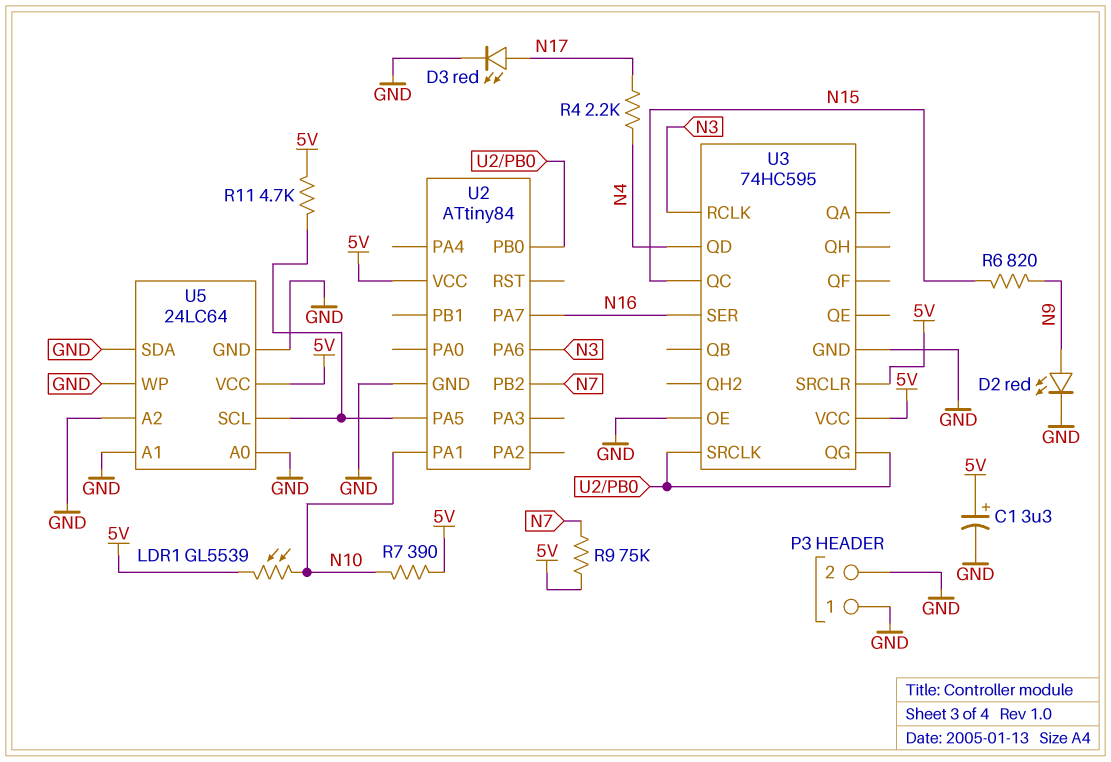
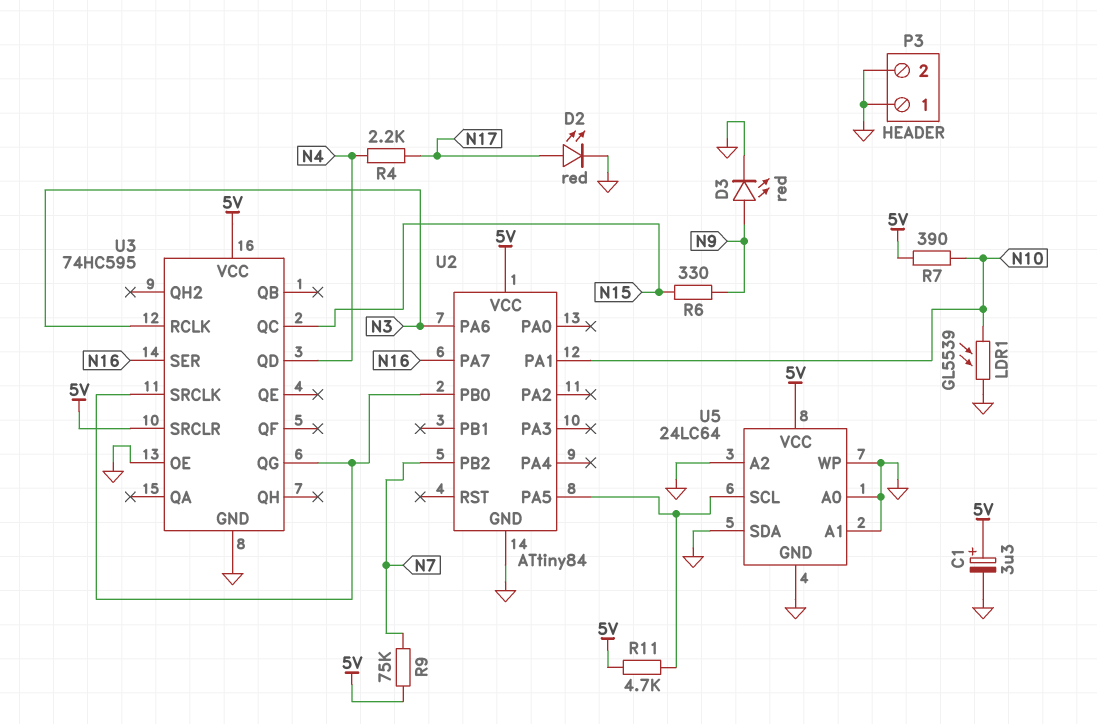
D2: LED red (A N9, K GND) -> LED red (A N17, K GND)
D3: LED red (A N17, K GND) -> LED red (A N9, K GND)
LDR1: GL5539 (5V, N10) -> GL5539 (GND, N10)
R6: 820 (N9, N15) -> 330 (N9, N15)

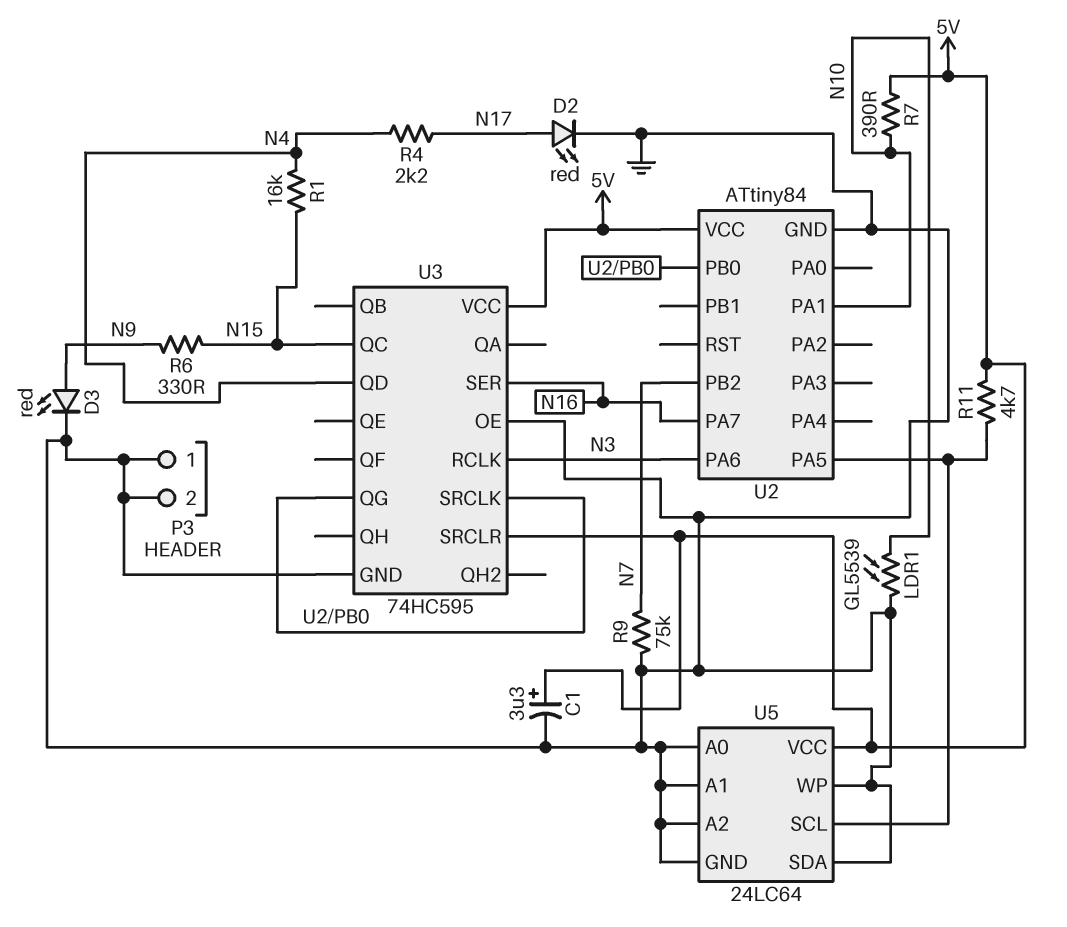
R1: none -> 16k (N4, N15)
R9: 75k (5V, N7) -> 75k (GND, N7)

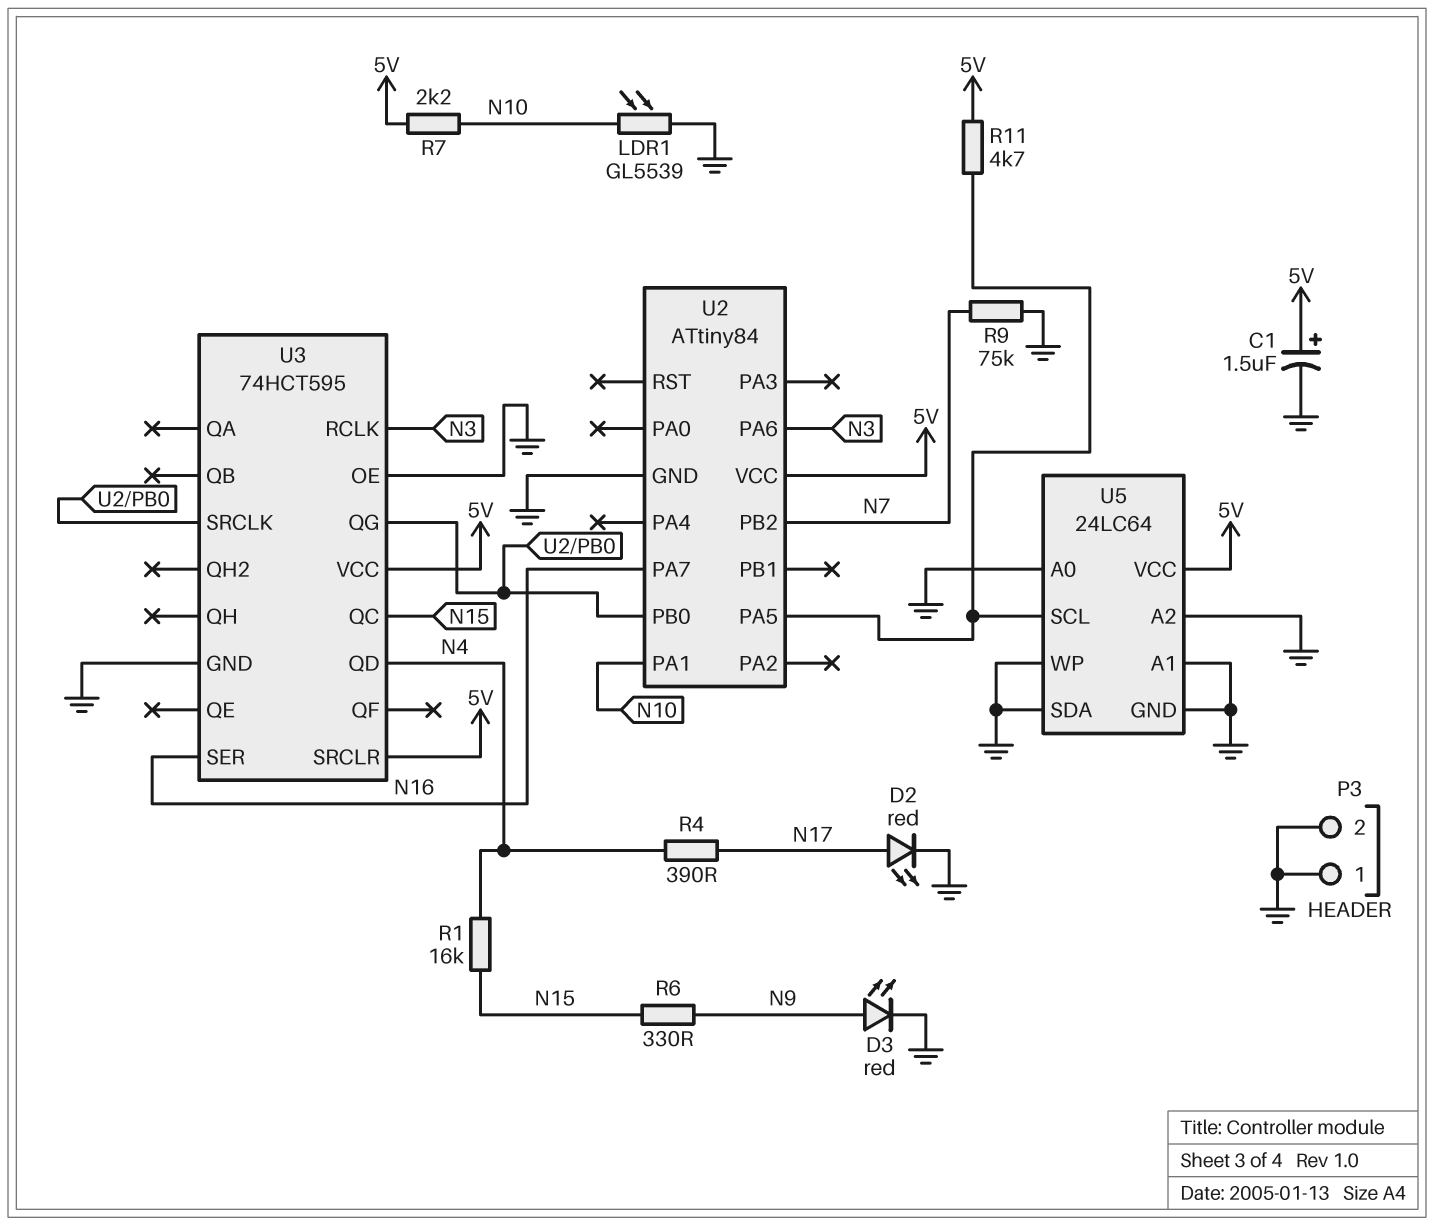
C1: 3.3uF (plus 5V, minus GND) -> 1.5uF (plus 5V, minus GND)
R4: 2.2k (N4, N17) -> 390 (N4, N17)
R7: 390 (5V, N10) -> 2.2k (5V, N10)
U3: 74HC595 -> 74HCT595

